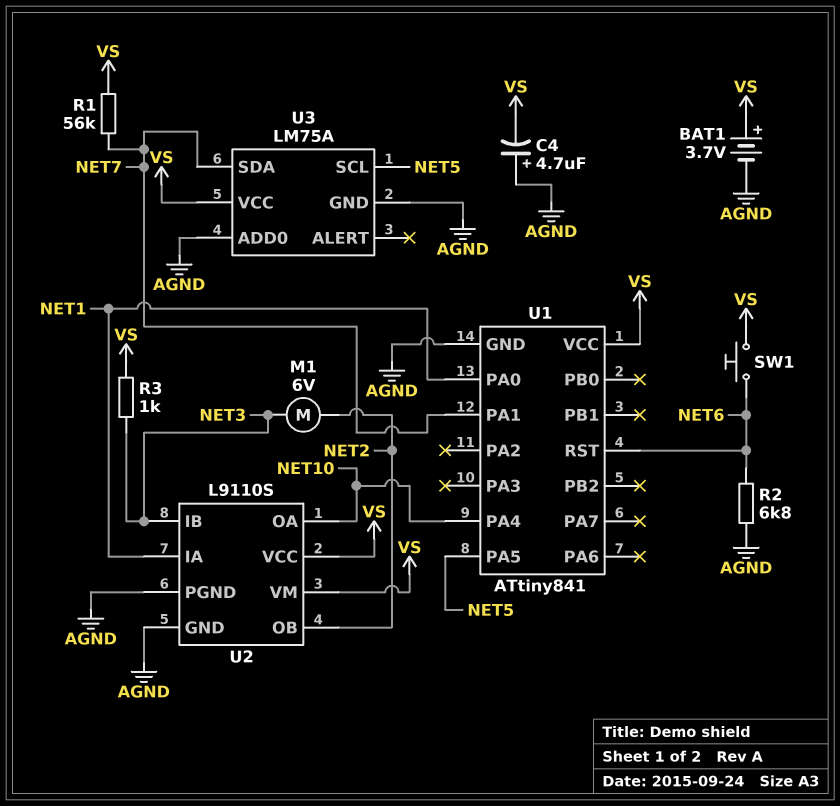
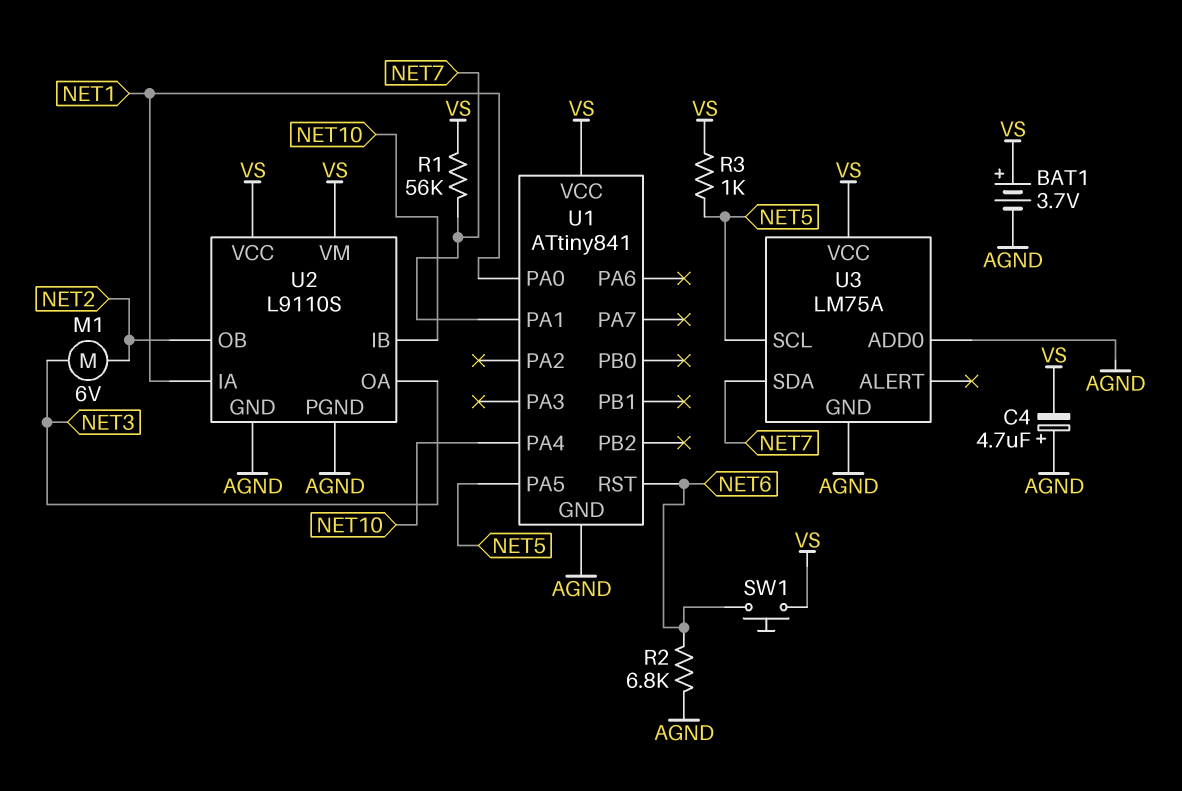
R3: 1k (NET3, VS) -> 1k (NET5, VS)
U2 pin IB: NET3 -> NET10
U2 pin OA: NET10 -> NET3

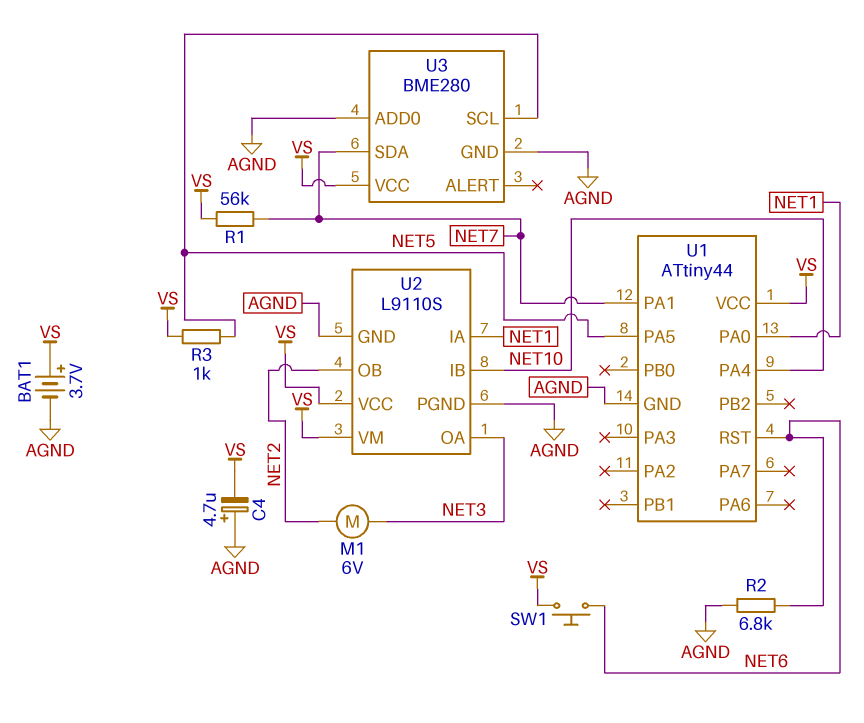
U1: ATtiny841 -> ATtiny44
U3: LM75A -> BME280

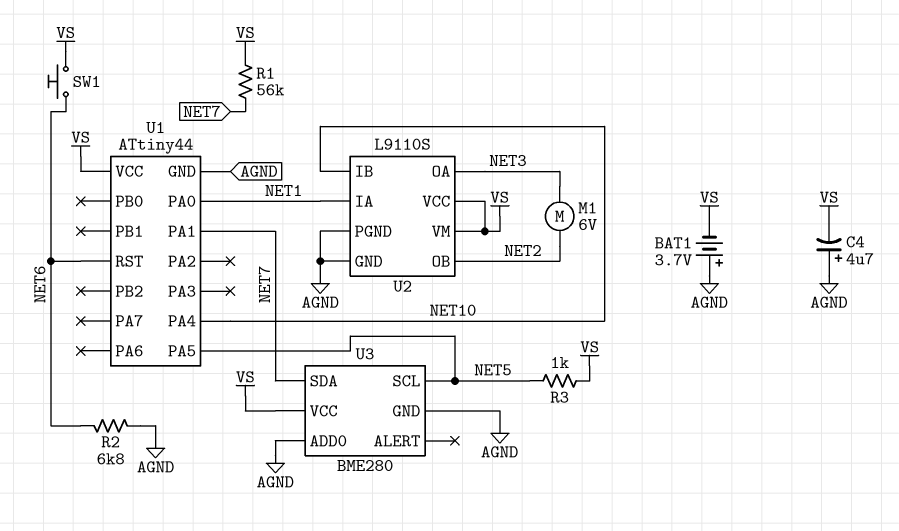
BAT1: 3.7V (plus VS, minus AGND) -> 3.7V (plus AGND, minus VS)

